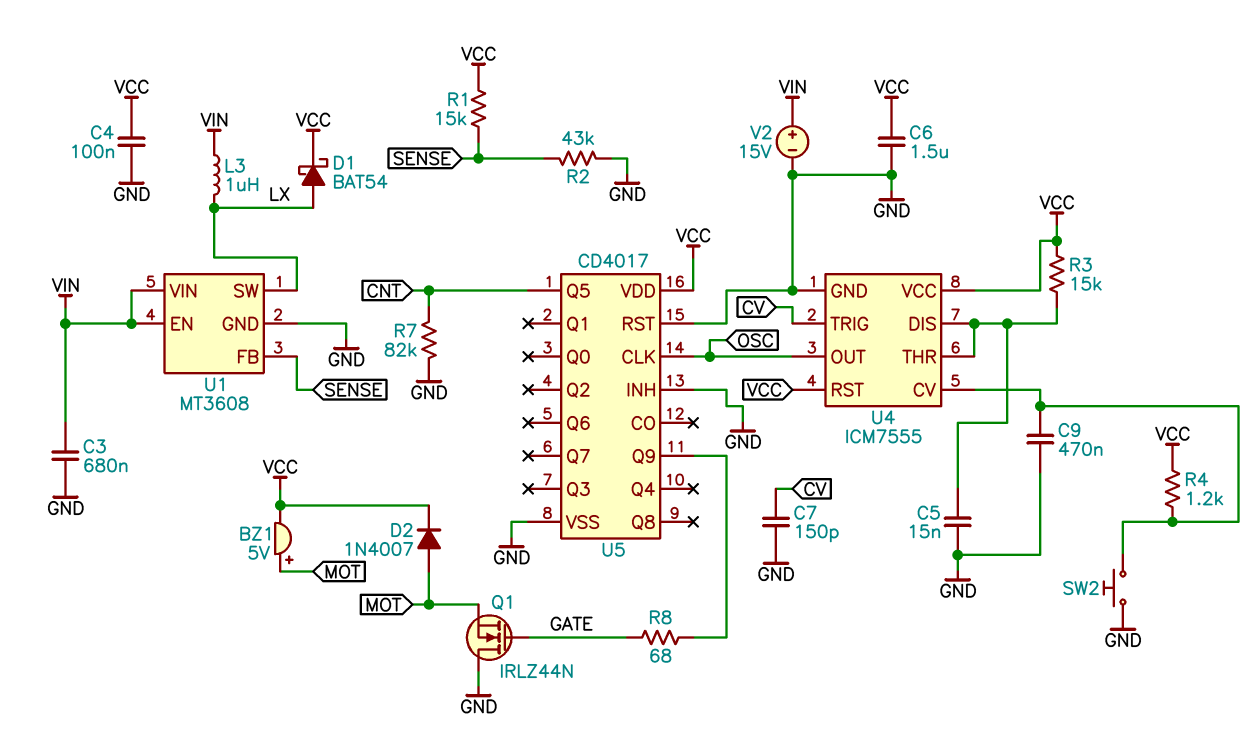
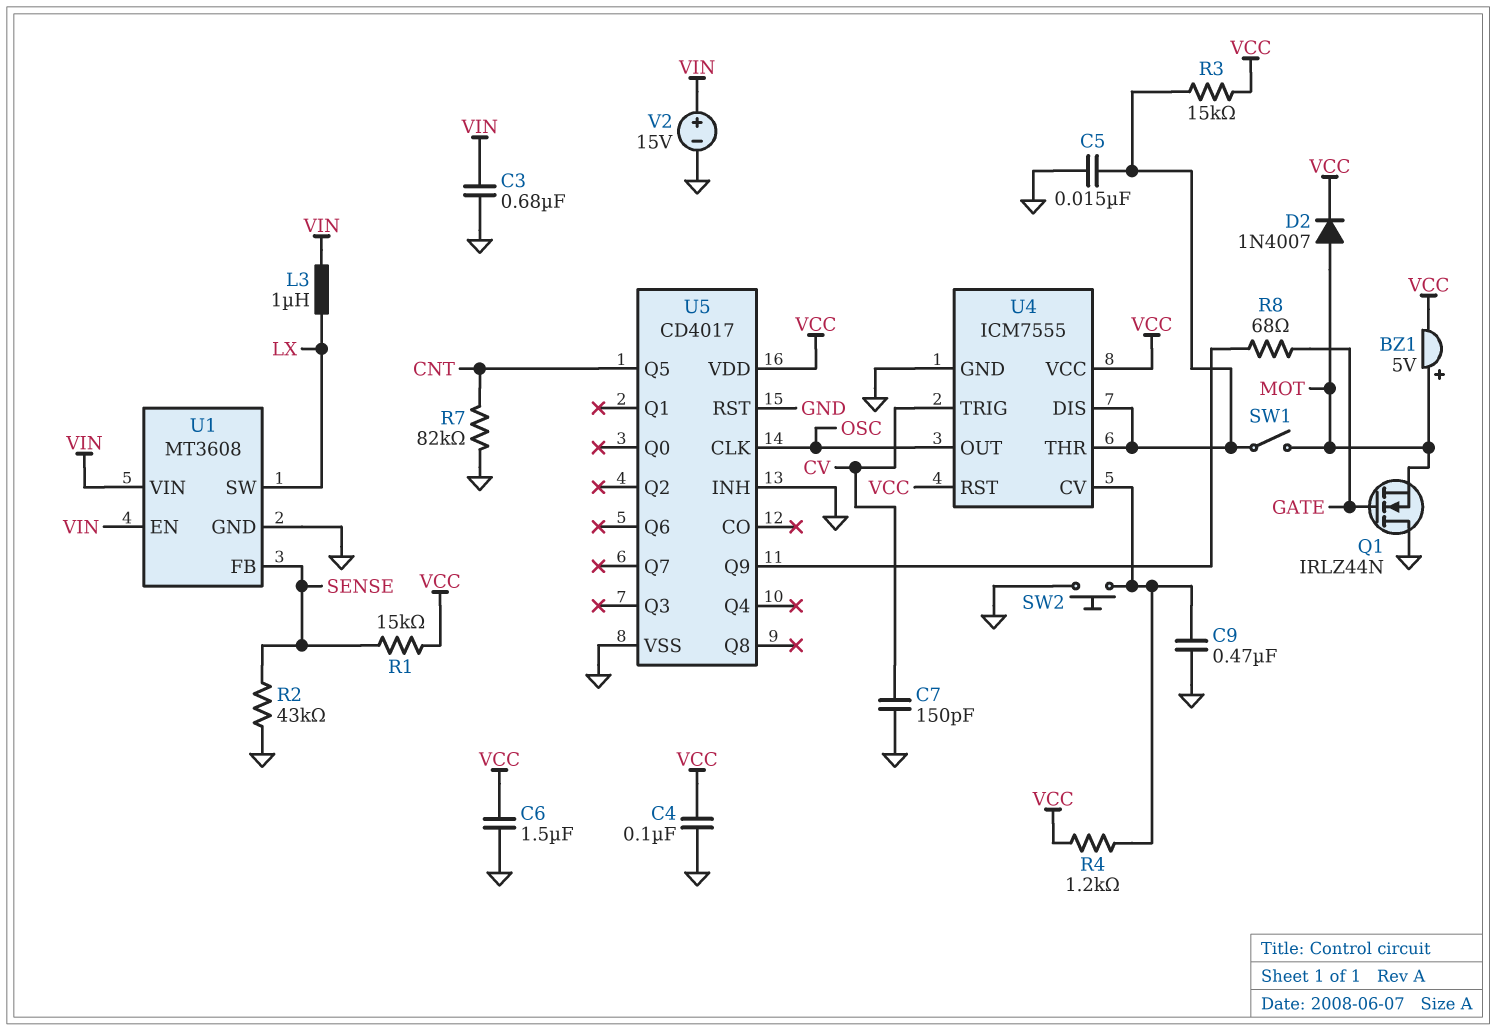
D1: schottky BAT54 (A LX, K VCC) -> none
SW1: none -> switch (MOT, U4/DIS)

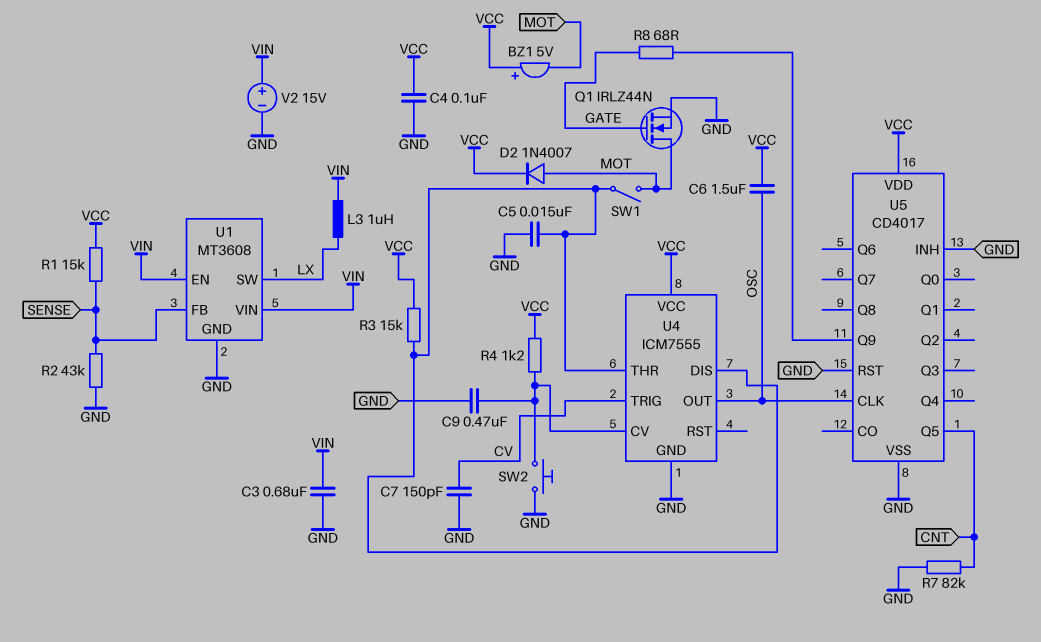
BZ1: buzzer 5V (plus MOT, minus VCC) -> buzzer 5V (plus VCC, minus MOT)
C6: 1.5uF (GND, VCC) -> 1.5uF (OSC, VCC)
Q1: NMOS IRLZ44N (G GATE, D GND, S MOT) -> NMOS IRLZ44N (G GATE, D MOT, S GND)
U4 pin RST: VCC -> none

